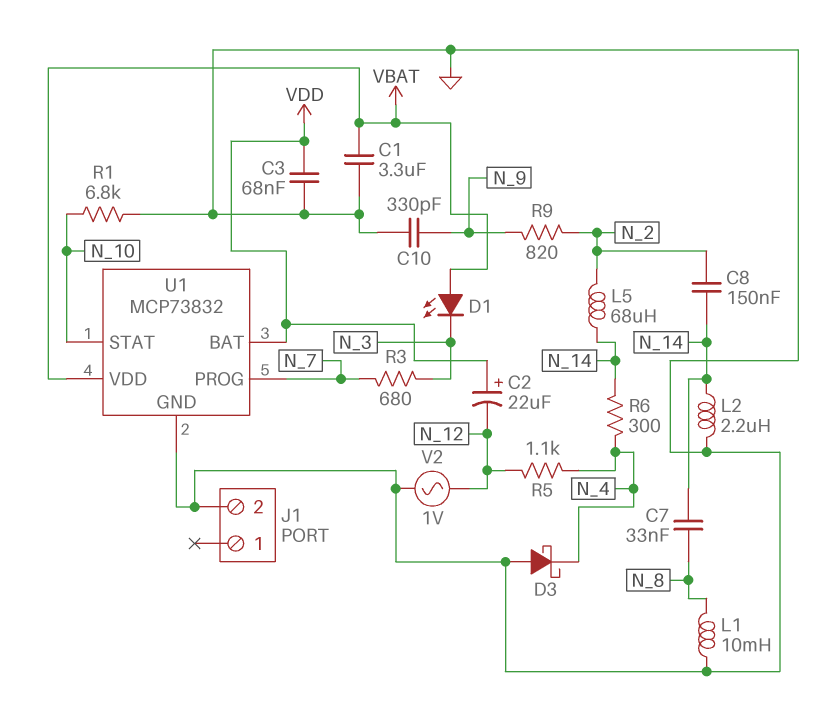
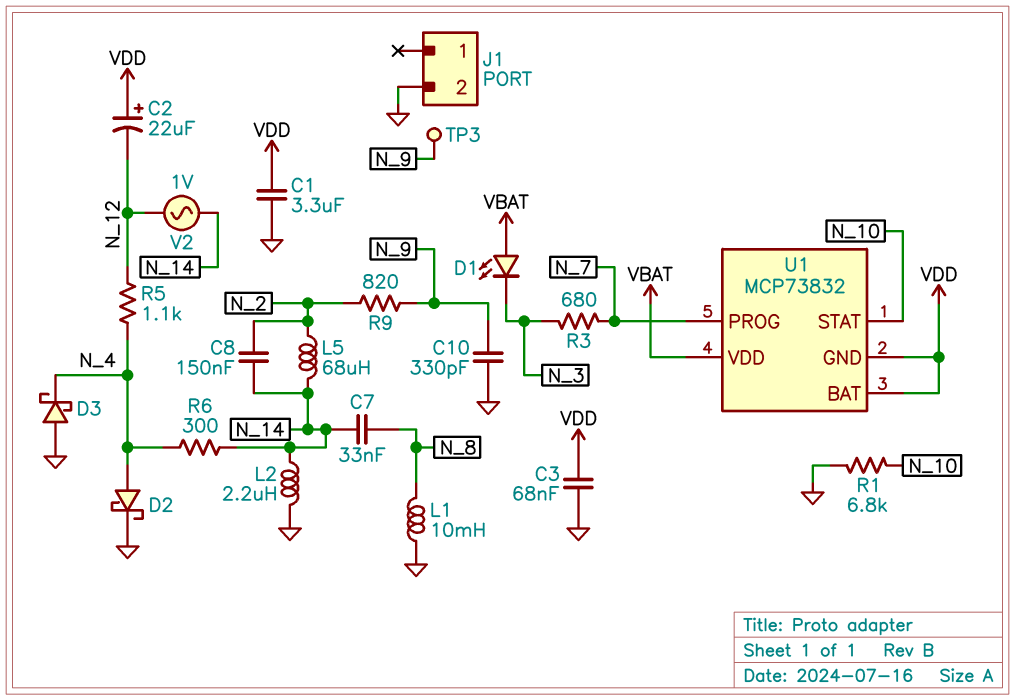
C1: 3.3uF (GND, VBAT) -> 3.3uF (GND, VDD)
D2: none -> schottky (A N_4, K GND)
TP3: none -> test point (N_9)
U1 pin GND: GND -> VDD
V2: AC 1V (GND, N_12) -> AC 1V (N_12, N_14)

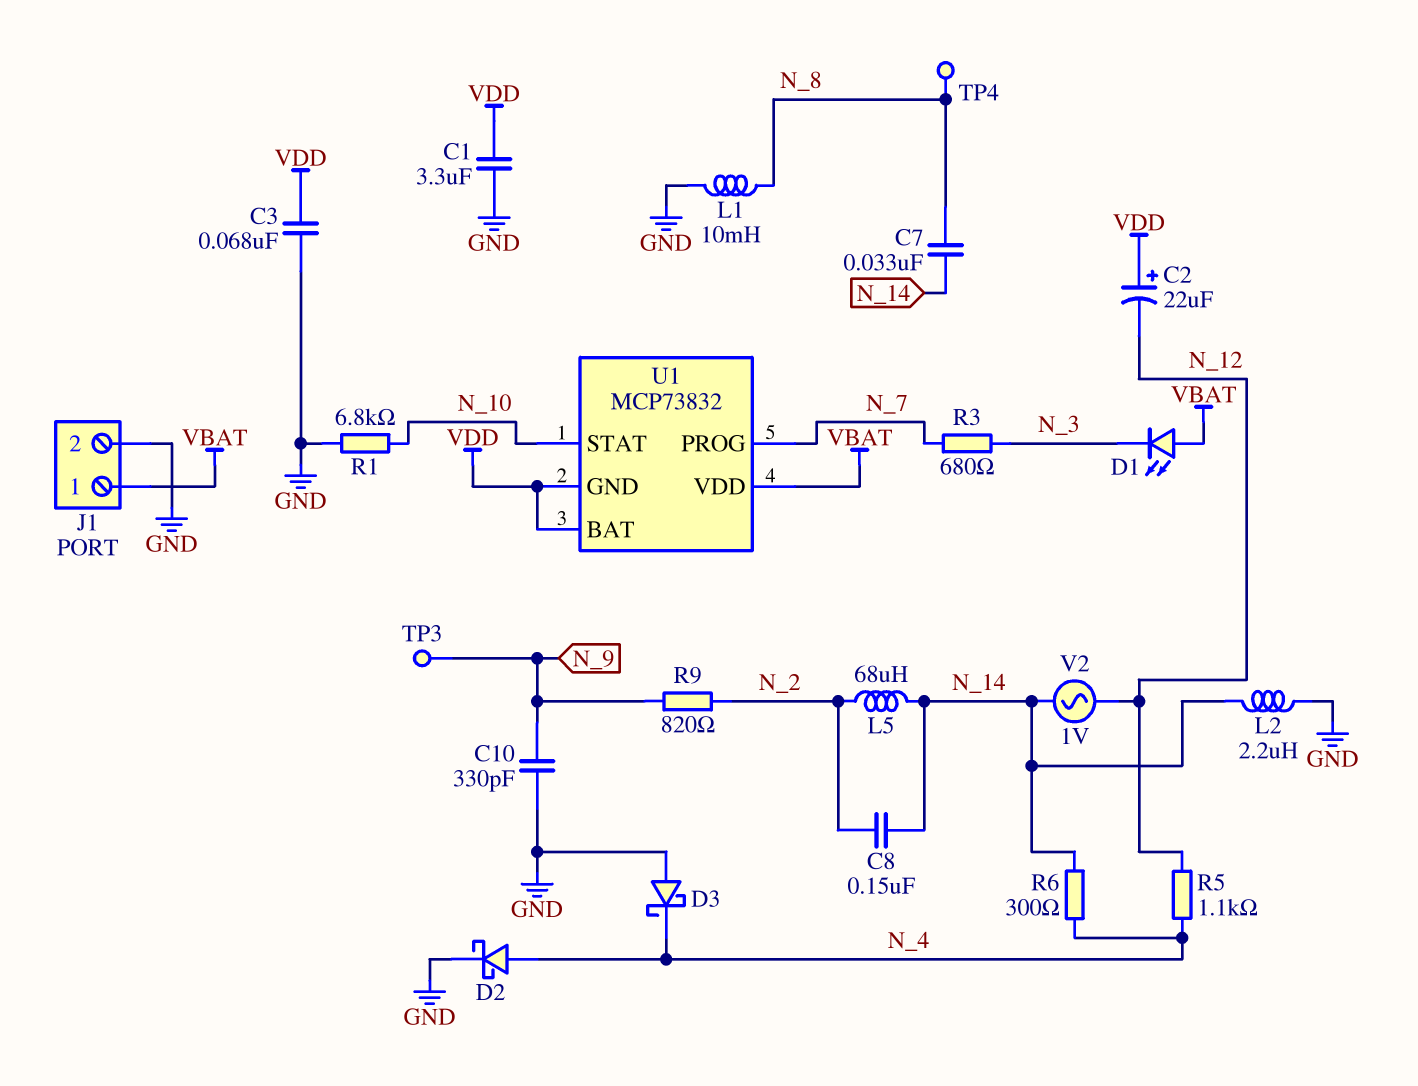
J1 pin 1: none -> VBAT
TP4: none -> test point (N_8)

